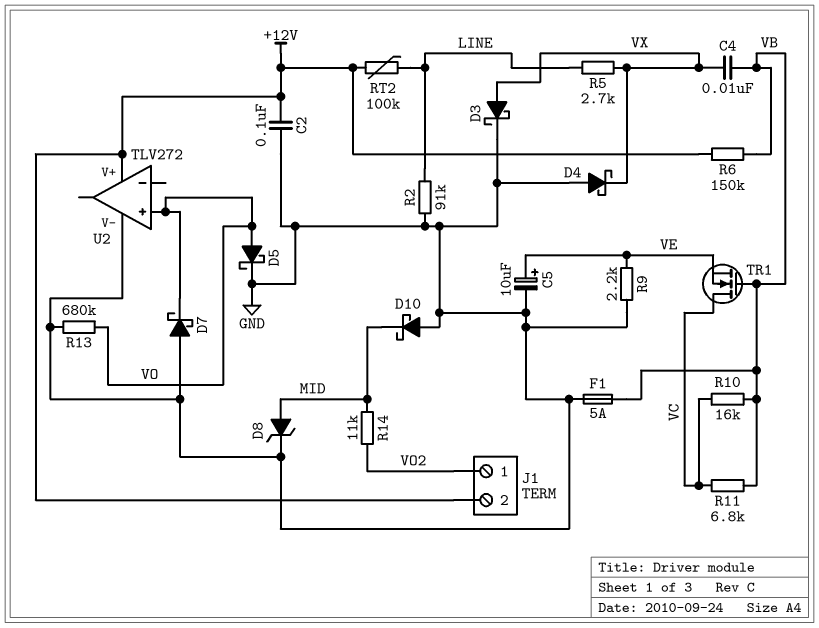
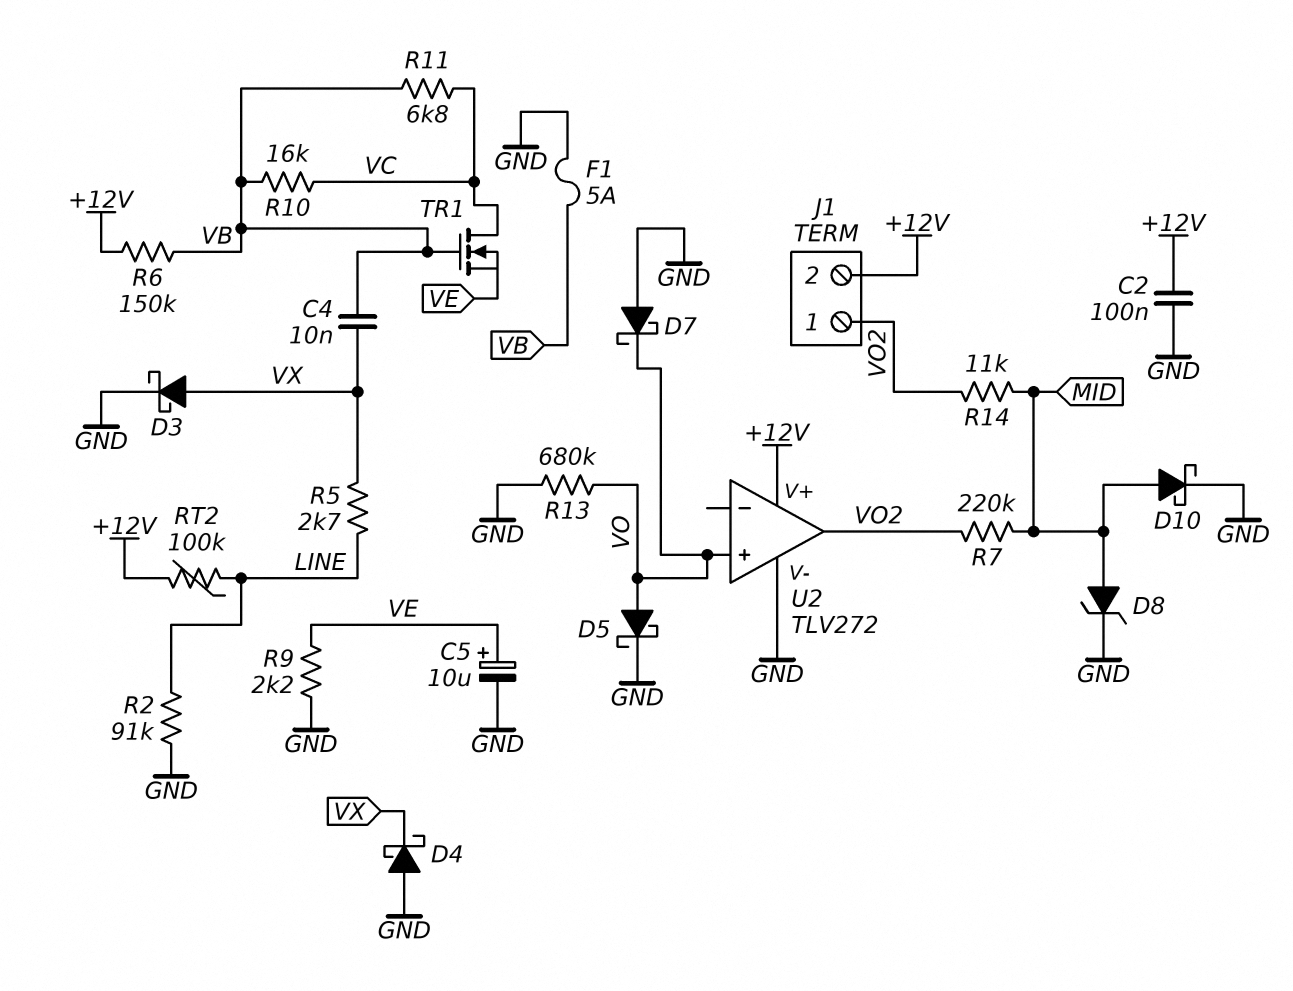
D10: schottky (A GND, K MID) -> schottky (A MID, K GND)
R7: none -> 220k (MID, VO2)
U2 pin out: none -> VO2

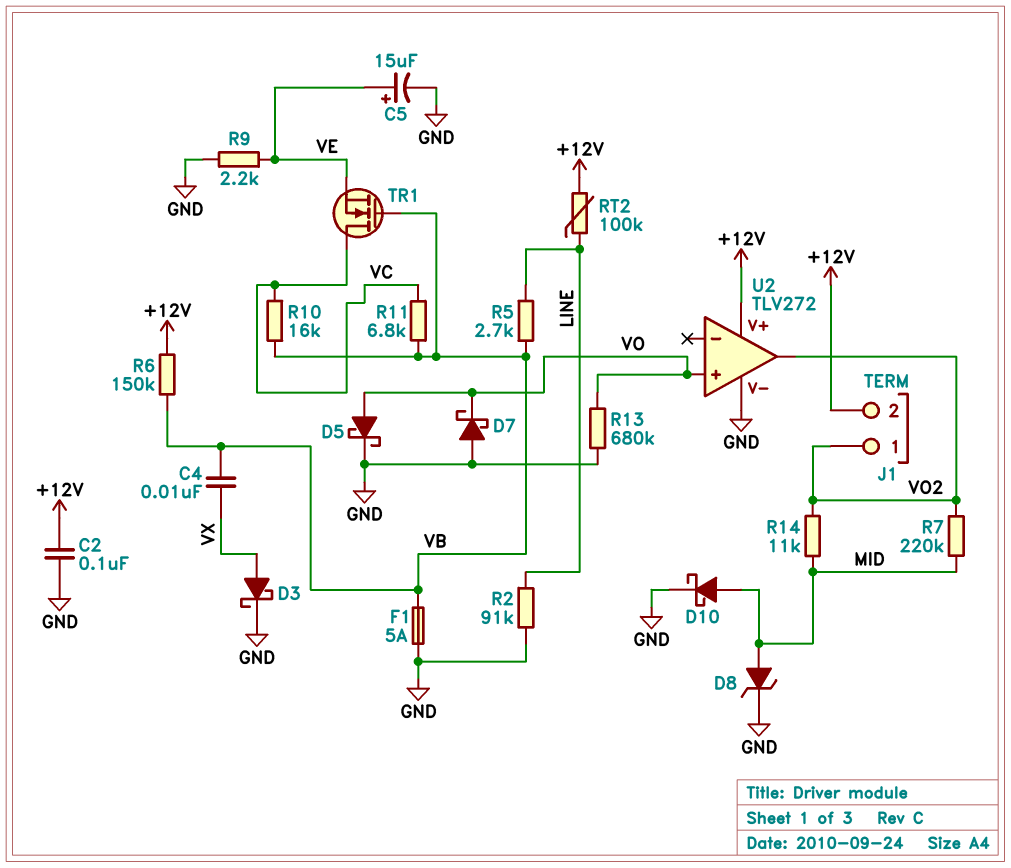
C5: 10uF (plus VE, minus GND) -> 15uF (plus VE, minus GND)
D4: schottky (A GND, K VX) -> none
R5: 2.7k (LINE, VX) -> 2.7k (LINE, VB)

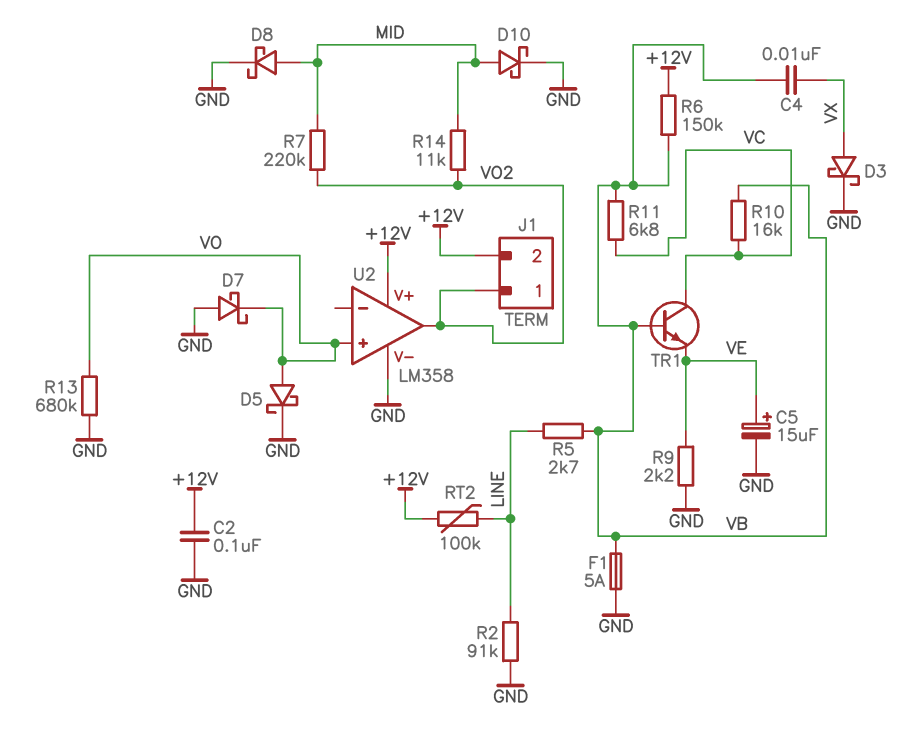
D8: zener (A MID, K GND) -> schottky (A MID, K GND)
TR1: NMOS (G VB, D VC, S VE) -> NPN (B VB, C VC, E VE)
U2: TLV272 -> LM358

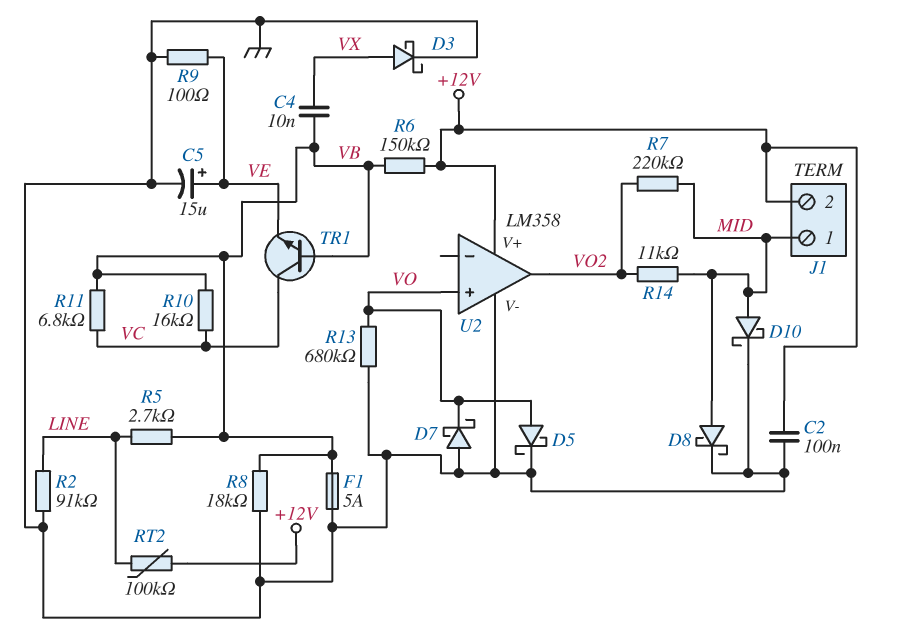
J1 pin 1: VO2 -> MID
R8: none -> 18k (GND, VB)
R9: 2.2k (GND, VE) -> 100 (GND, VE)

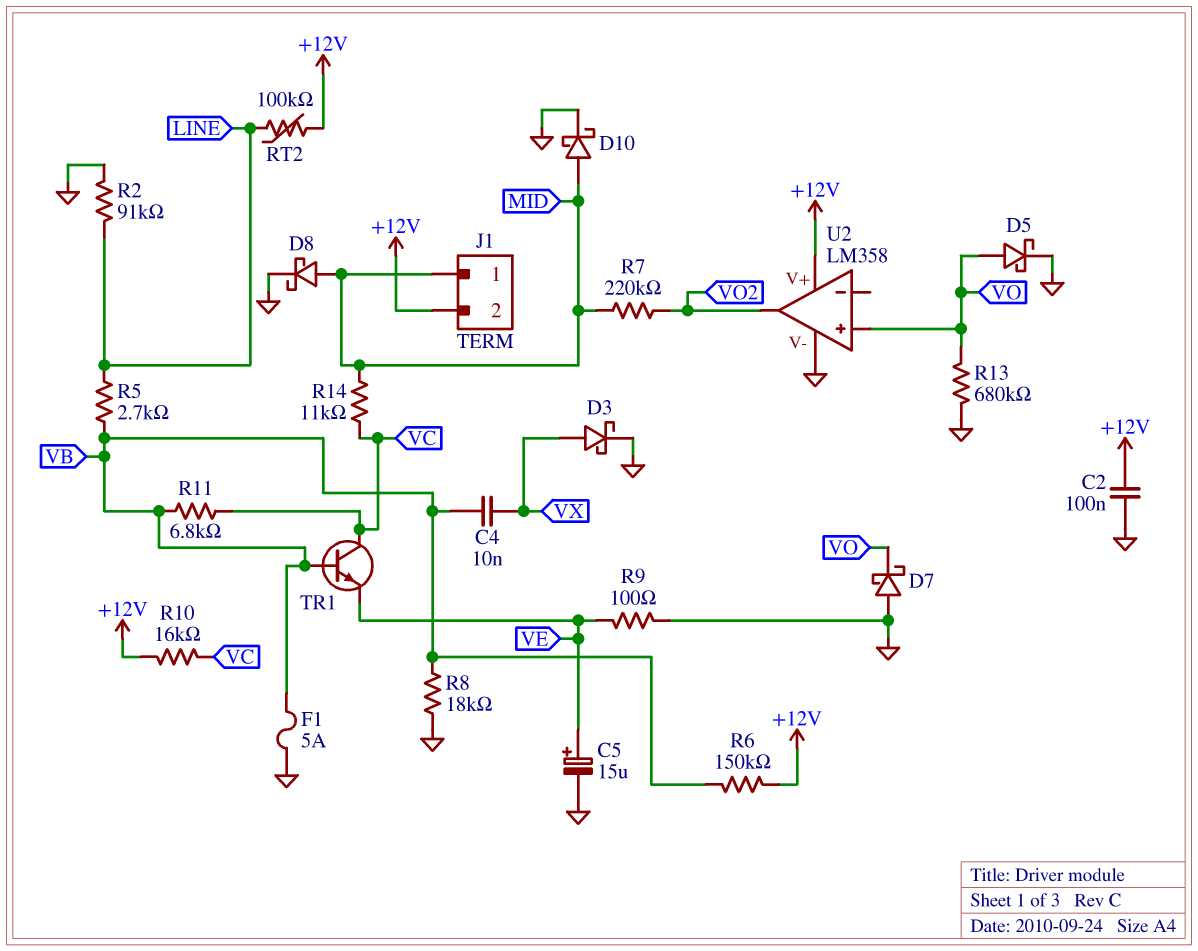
R10: 16k (VB, VC) -> 16k (+12V, VC)
R14: 11k (MID, VO2) -> 11k (MID, VC)

